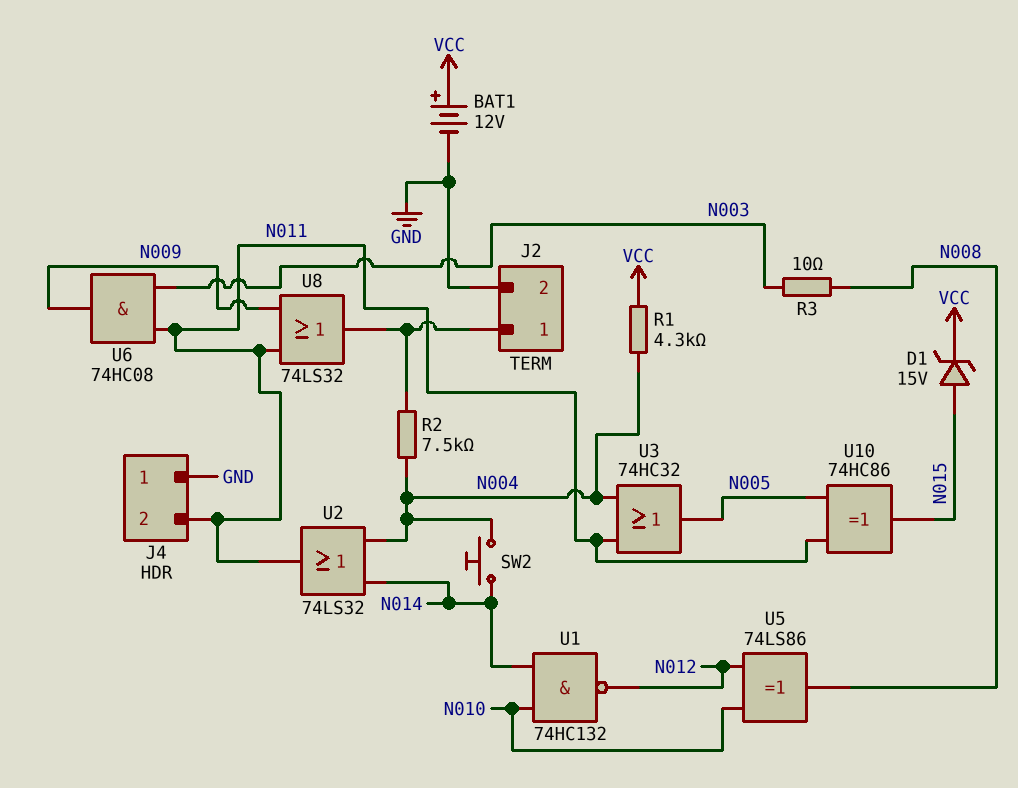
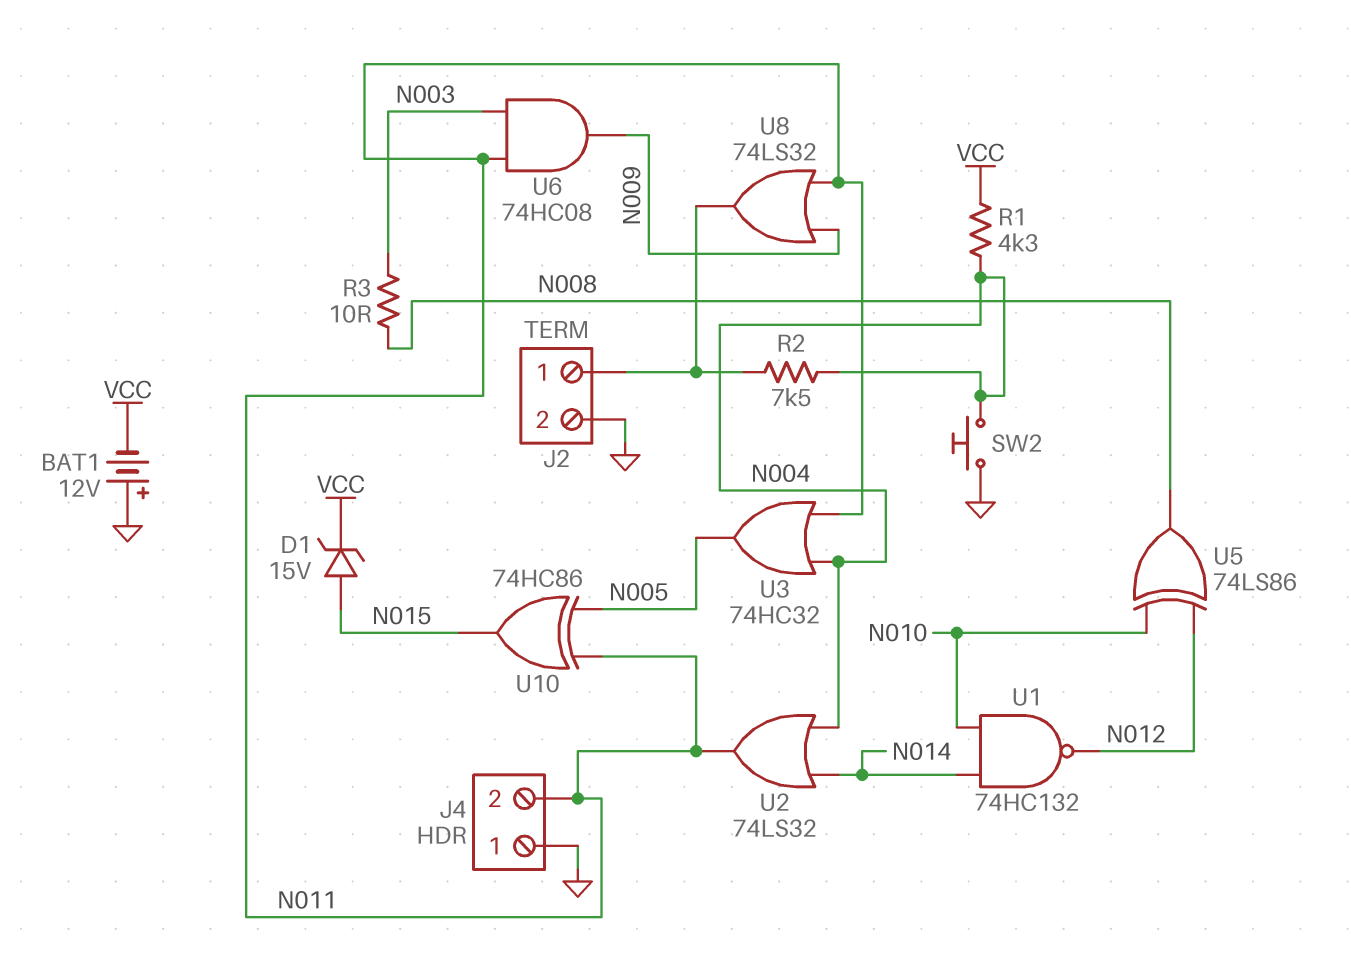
BAT1: 12V (plus VCC, minus GND) -> 12V (plus GND, minus VCC)
SW2: button (N004, N014) -> button (GND, N004)

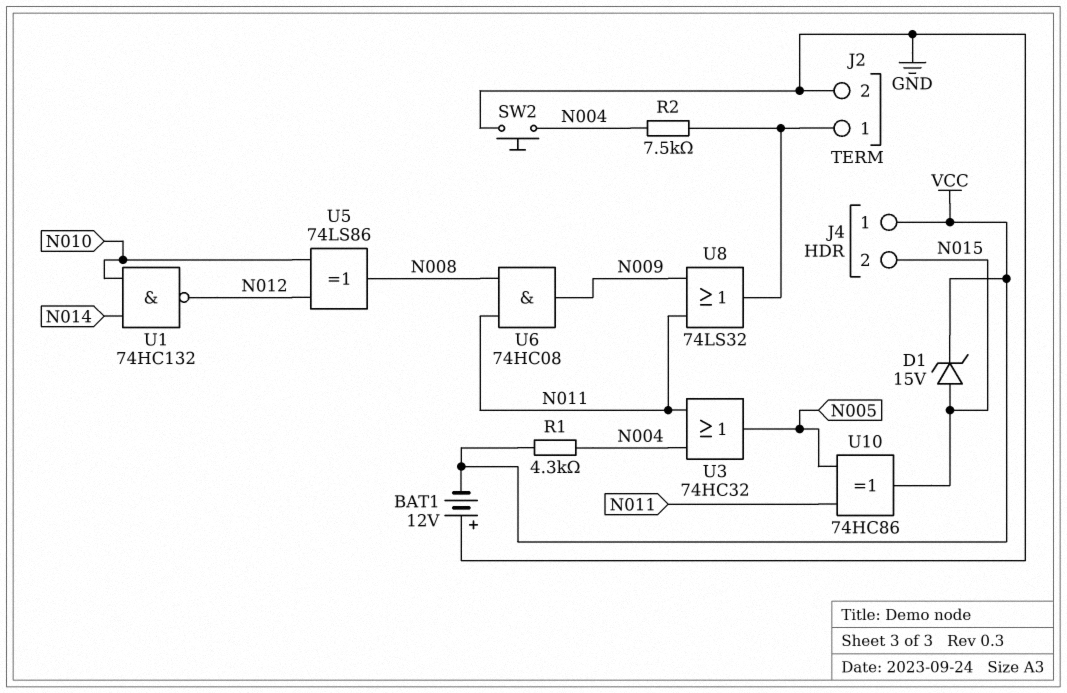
J4 pin 1: GND -> VCC
J4 pin 2: N011 -> N015
R3: 10 (N003, N008) -> none
U2: OR 74LS32 (in N004, in N014, out N011) -> none
U6: AND 74HC08 (in N003, in N011, out N009) -> AND 74HC08 (in N008, in N011, out N009)

